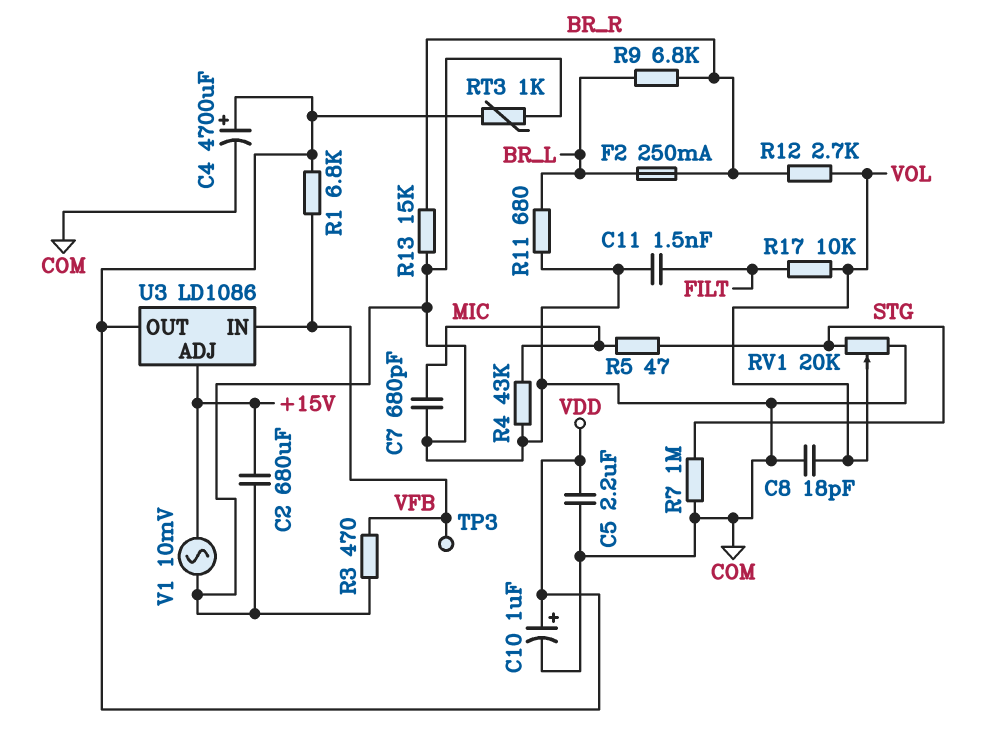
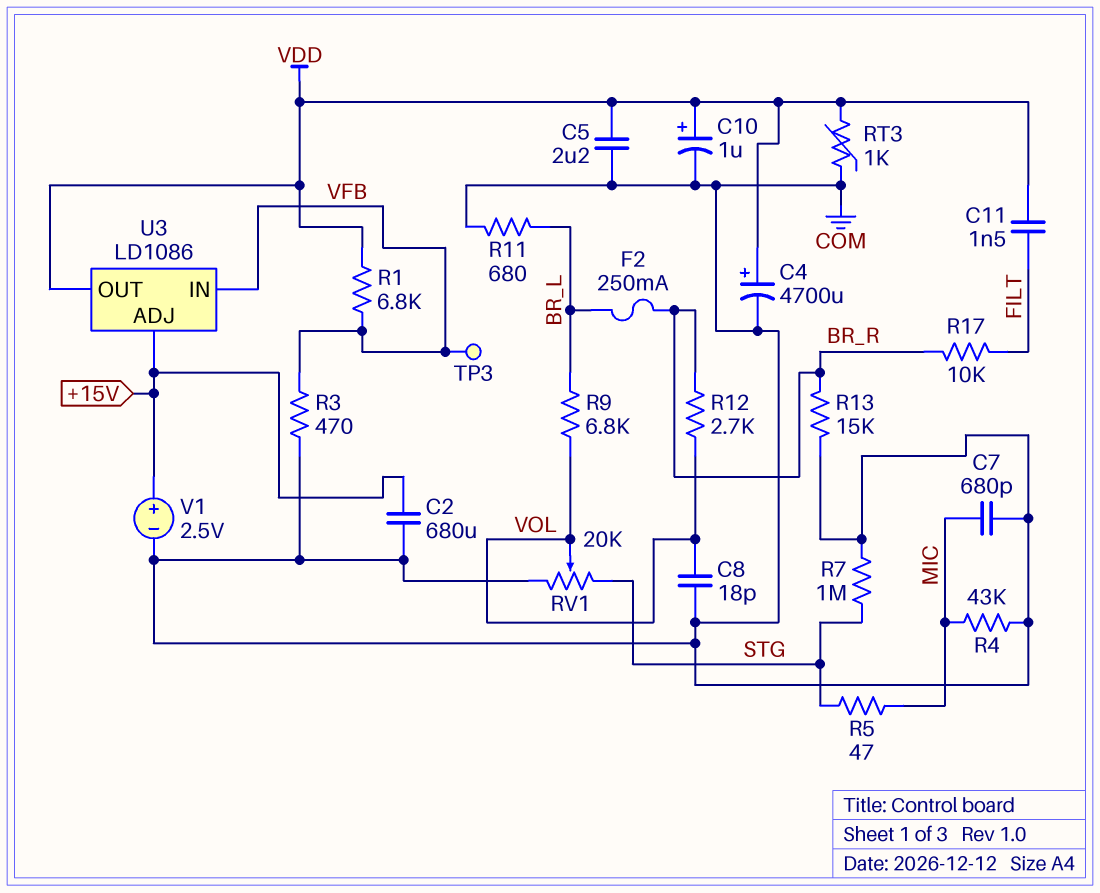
C11: 1.5nF (COM, FILT) -> 1.5nF (FILT, VDD)
R9: 6.8k (BR_L, BR_R) -> 6.8k (BR_L, VOL)
R17: 10k (FILT, VOL) -> 10k (BR_R, FILT)
V1: AC 10mV (+15V, COM) -> 2.5V (plus +15V, minus COM)

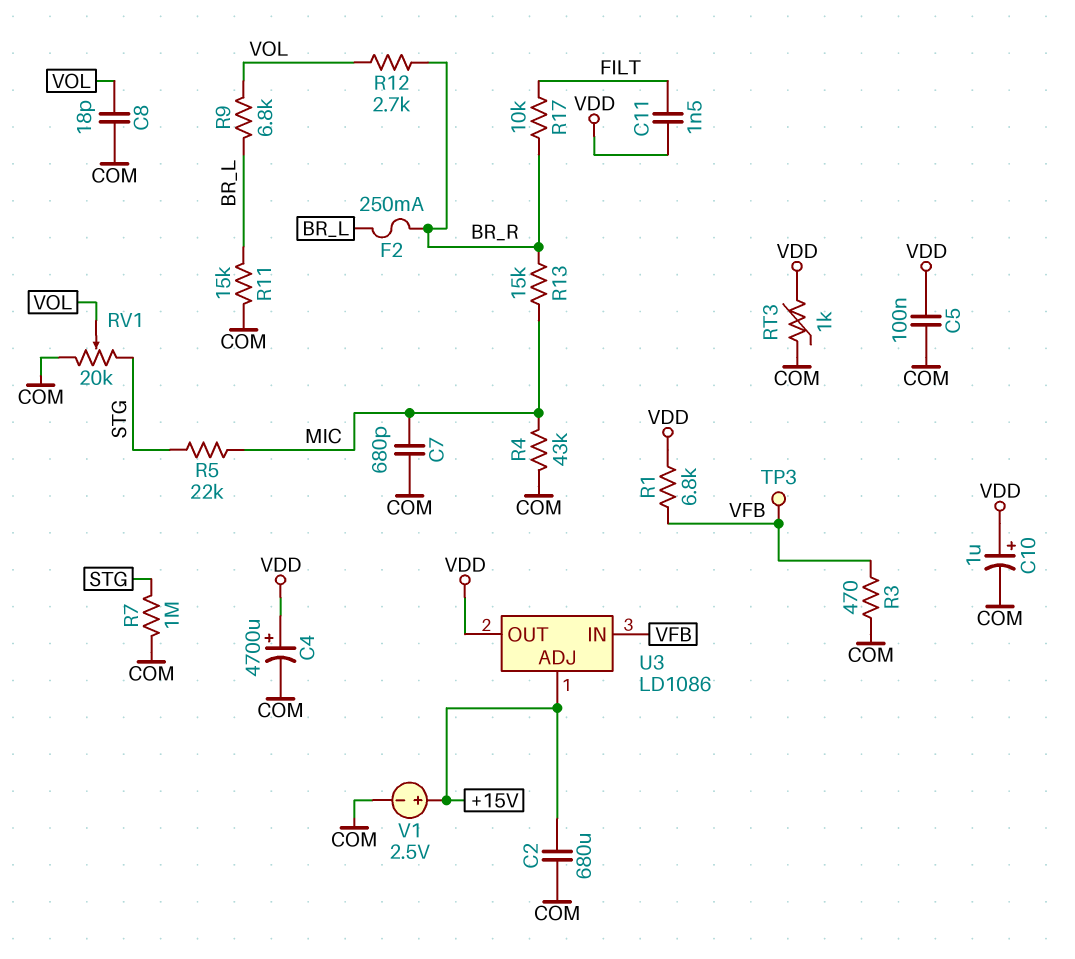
C5: 2.2uF (COM, VDD) -> 100nF (COM, VDD)
R5: 47 (MIC, STG) -> 22k (MIC, STG)
R11: 680 (BR_L, COM) -> 15k (BR_L, COM)
R13: 15k (BR_R, COM) -> 15k (BR_R, MIC)

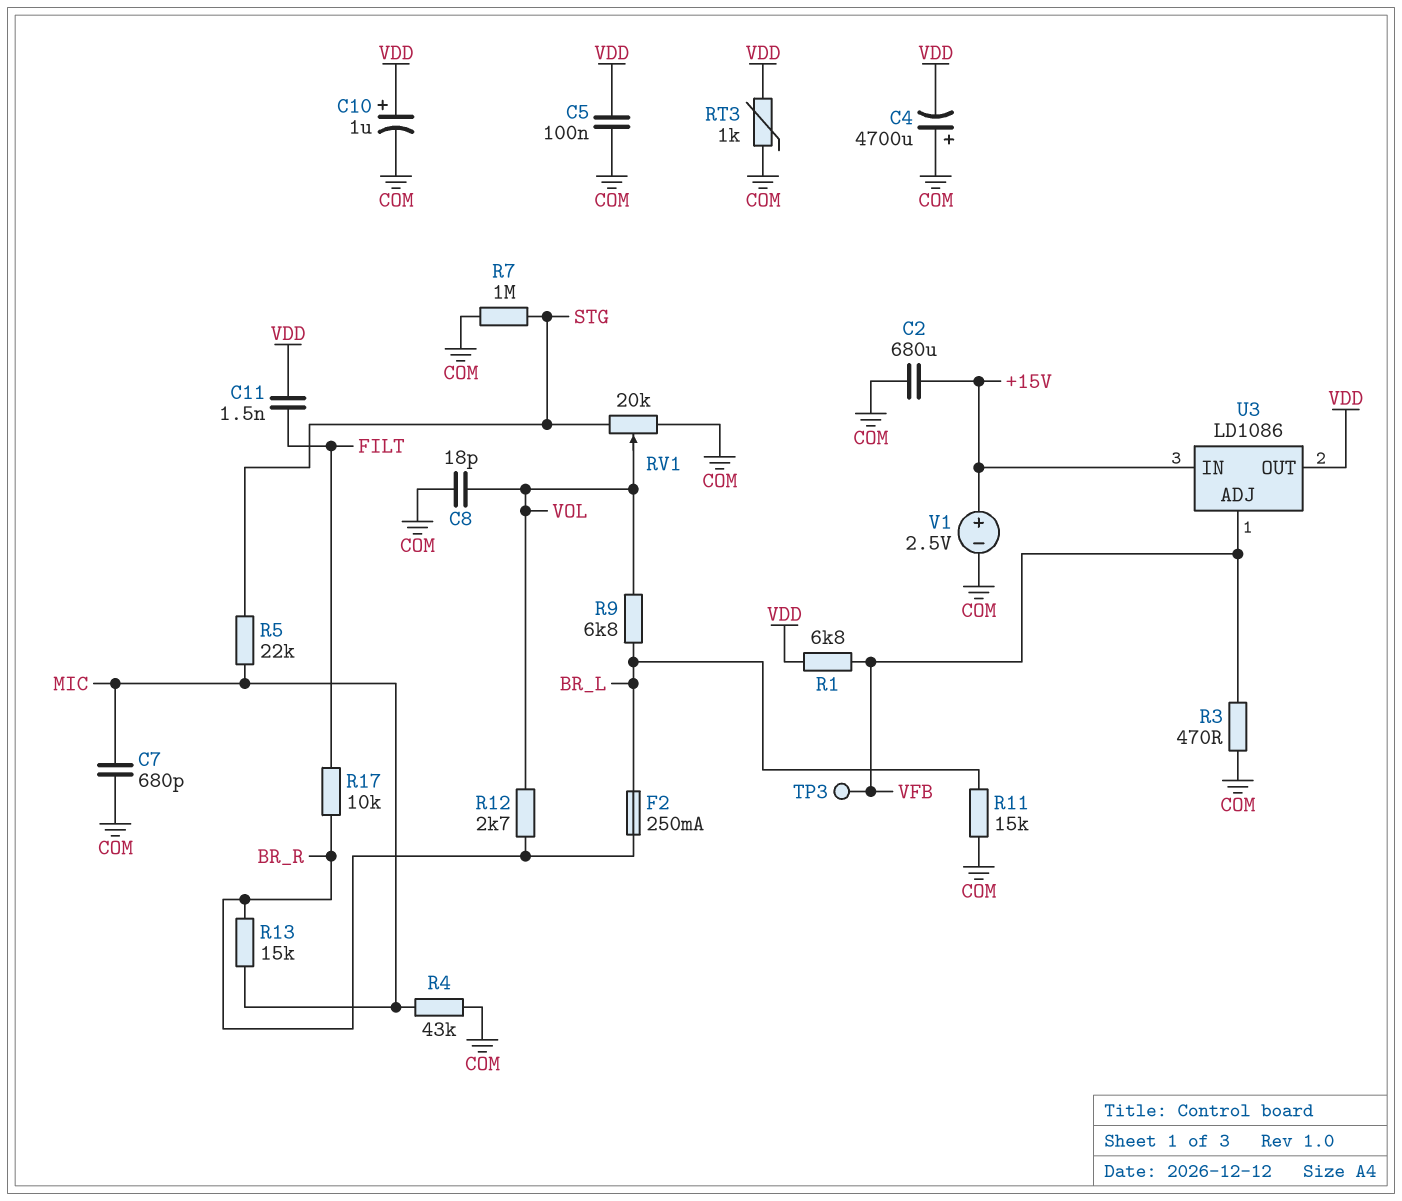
C4: 4700uF (plus VDD, minus COM) -> 4700uF (plus COM, minus VDD)
U3 pin ADJ: +15V -> VFB
U3 pin IN: VFB -> +15V

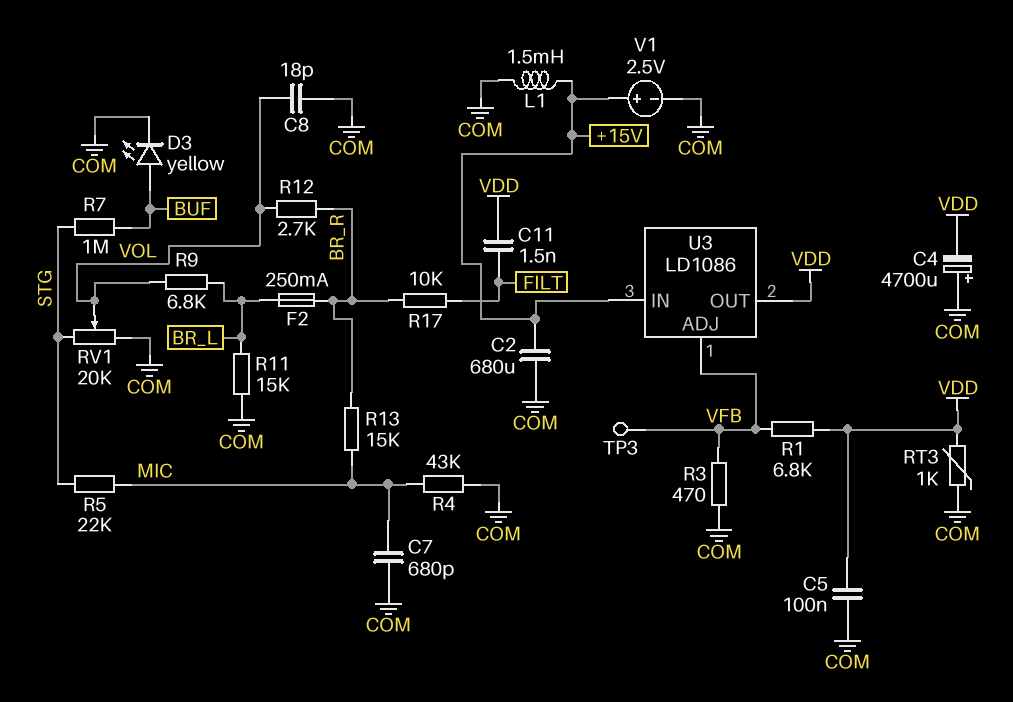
C10: 1uF (plus VDD, minus COM) -> none
D3: none -> LED yellow (A BUF, K COM)
L1: none -> 1.5mH (+15V, COM)
R7: 1M (COM, STG) -> 1M (BUF, STG)

